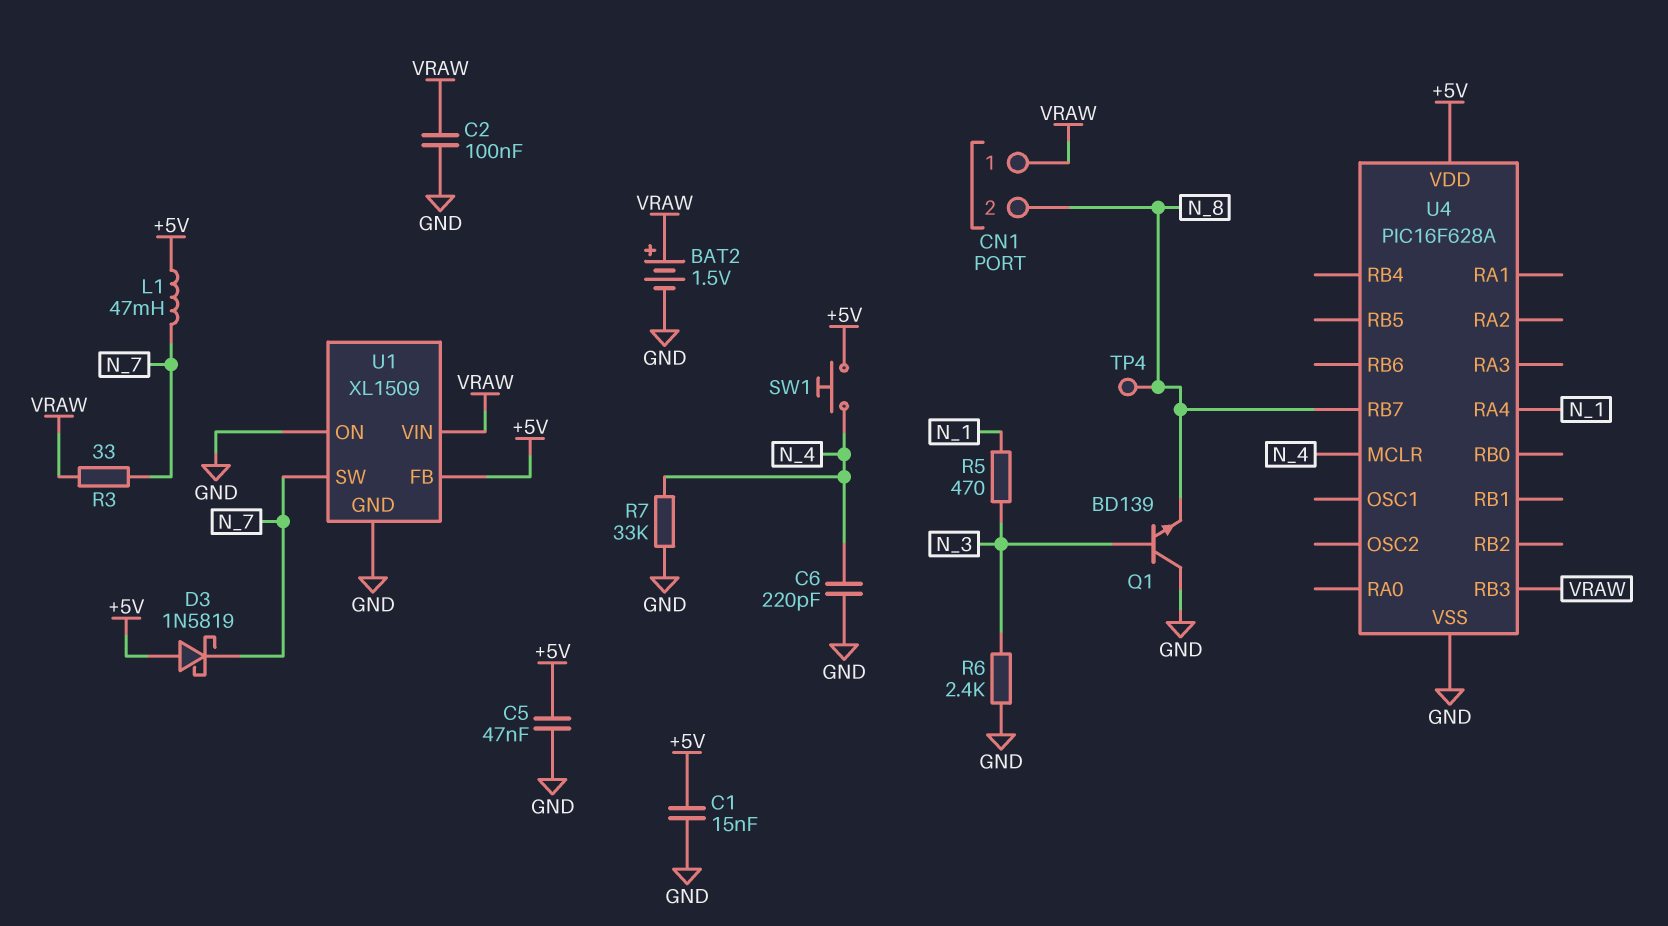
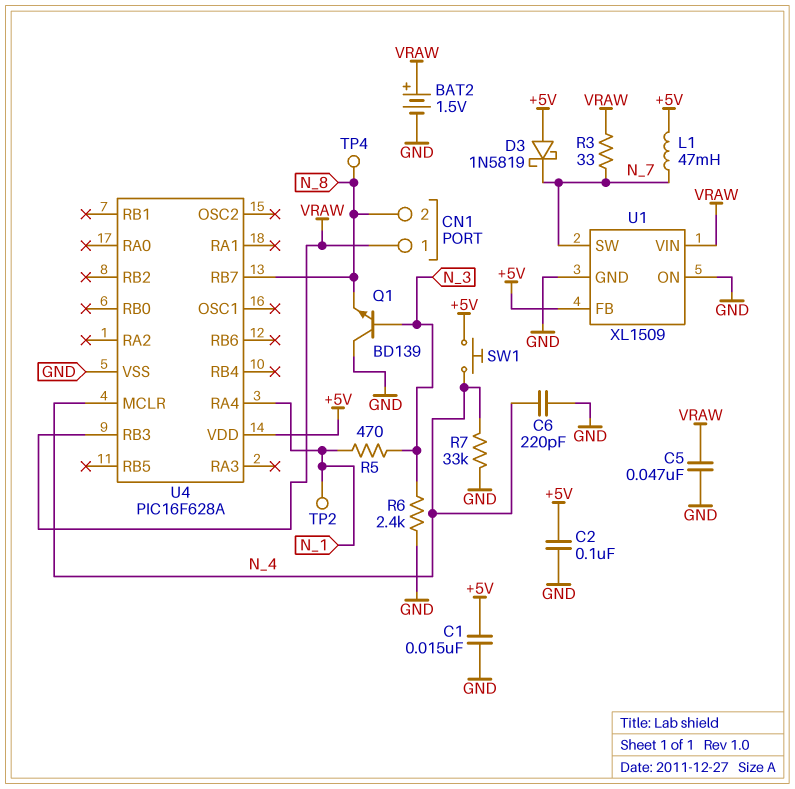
C2: 100nF (GND, VRAW) -> 100nF (+5V, GND)
C5: 47nF (+5V, GND) -> 47nF (GND, VRAW)
TP2: none -> test point (N_1)

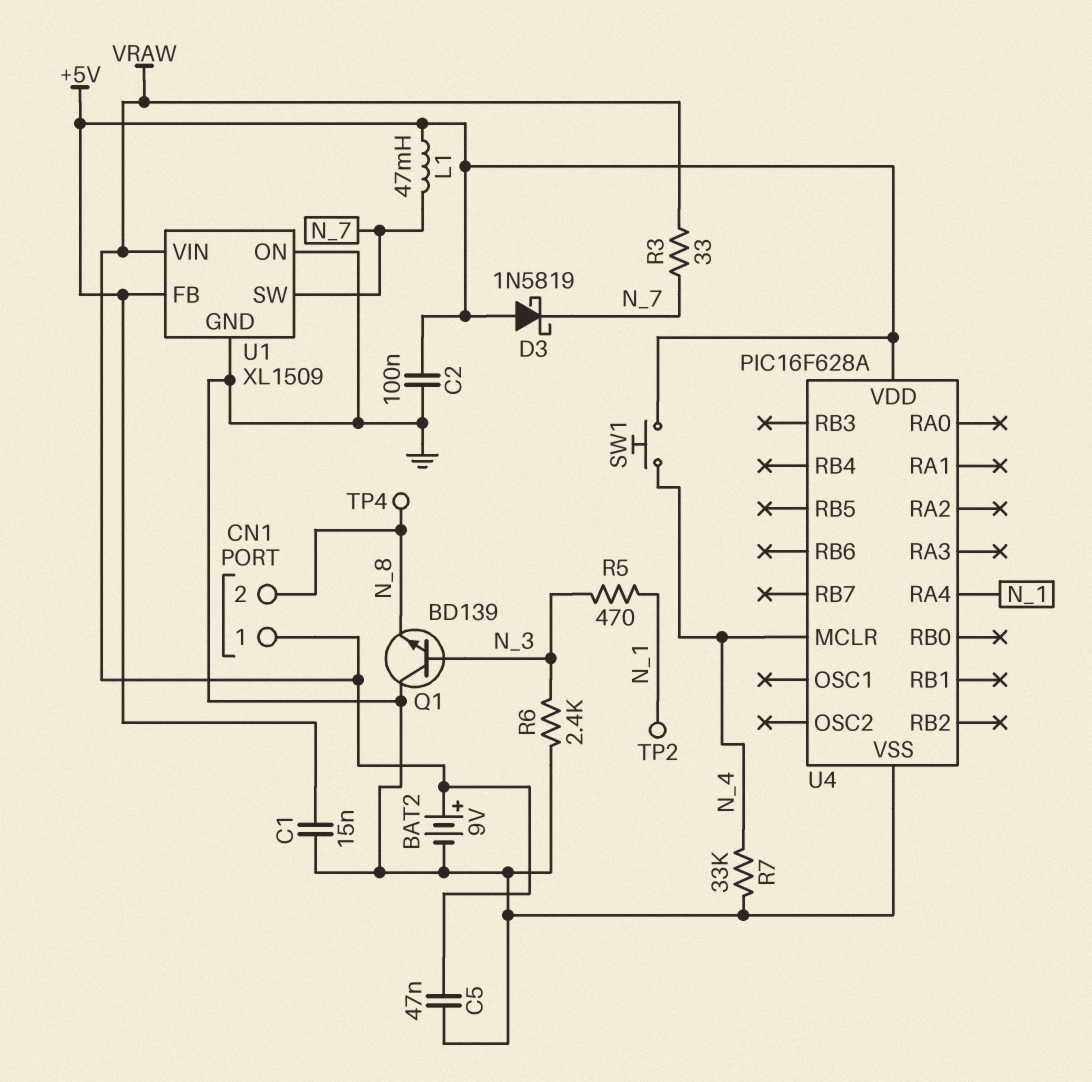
BAT2: 1.5V (plus VRAW, minus GND) -> 9V (plus VRAW, minus GND)
C6: 220pF (GND, N_4) -> none
U4 pin RB3: VRAW -> none
U4 pin RB7: N_8 -> none

